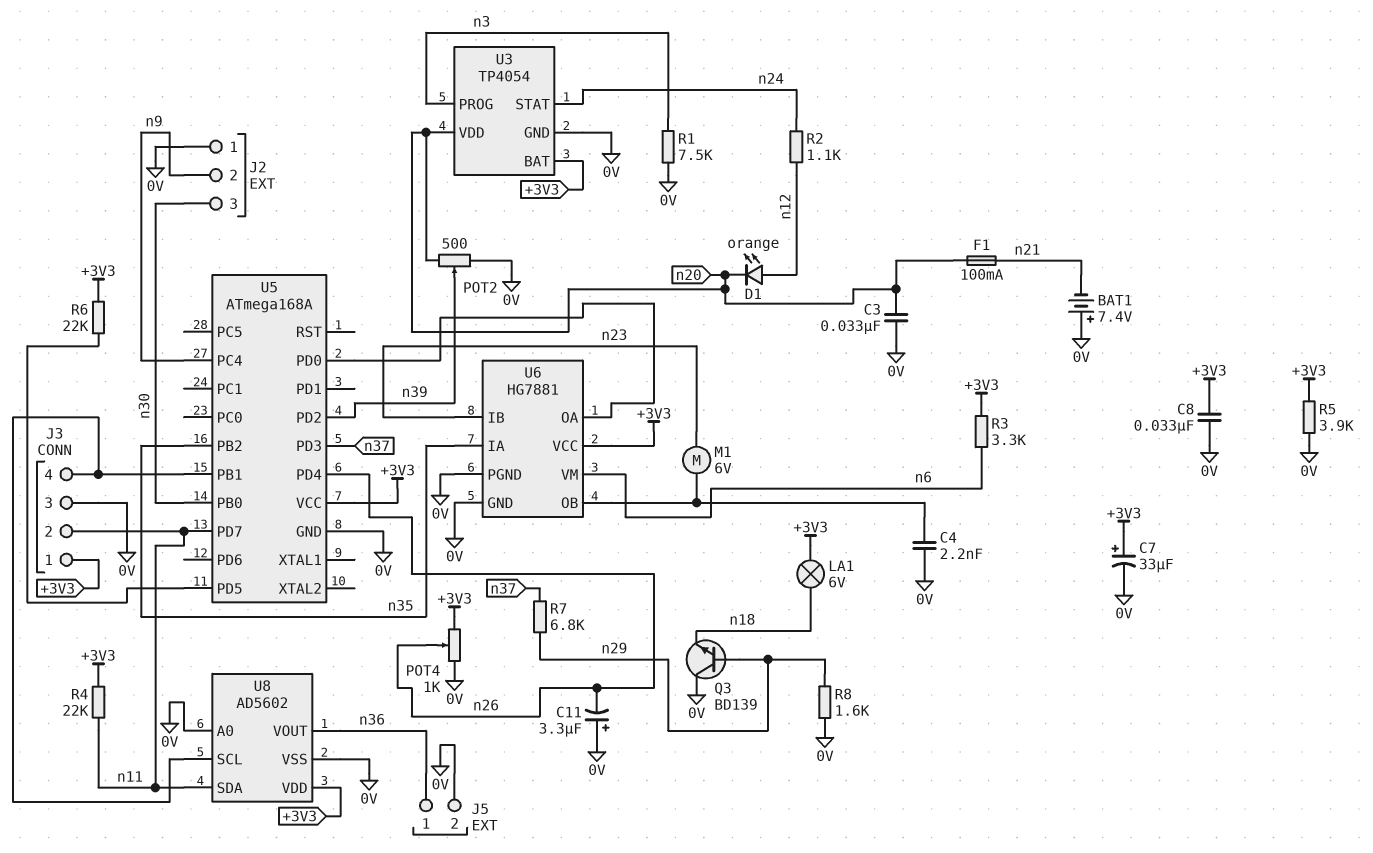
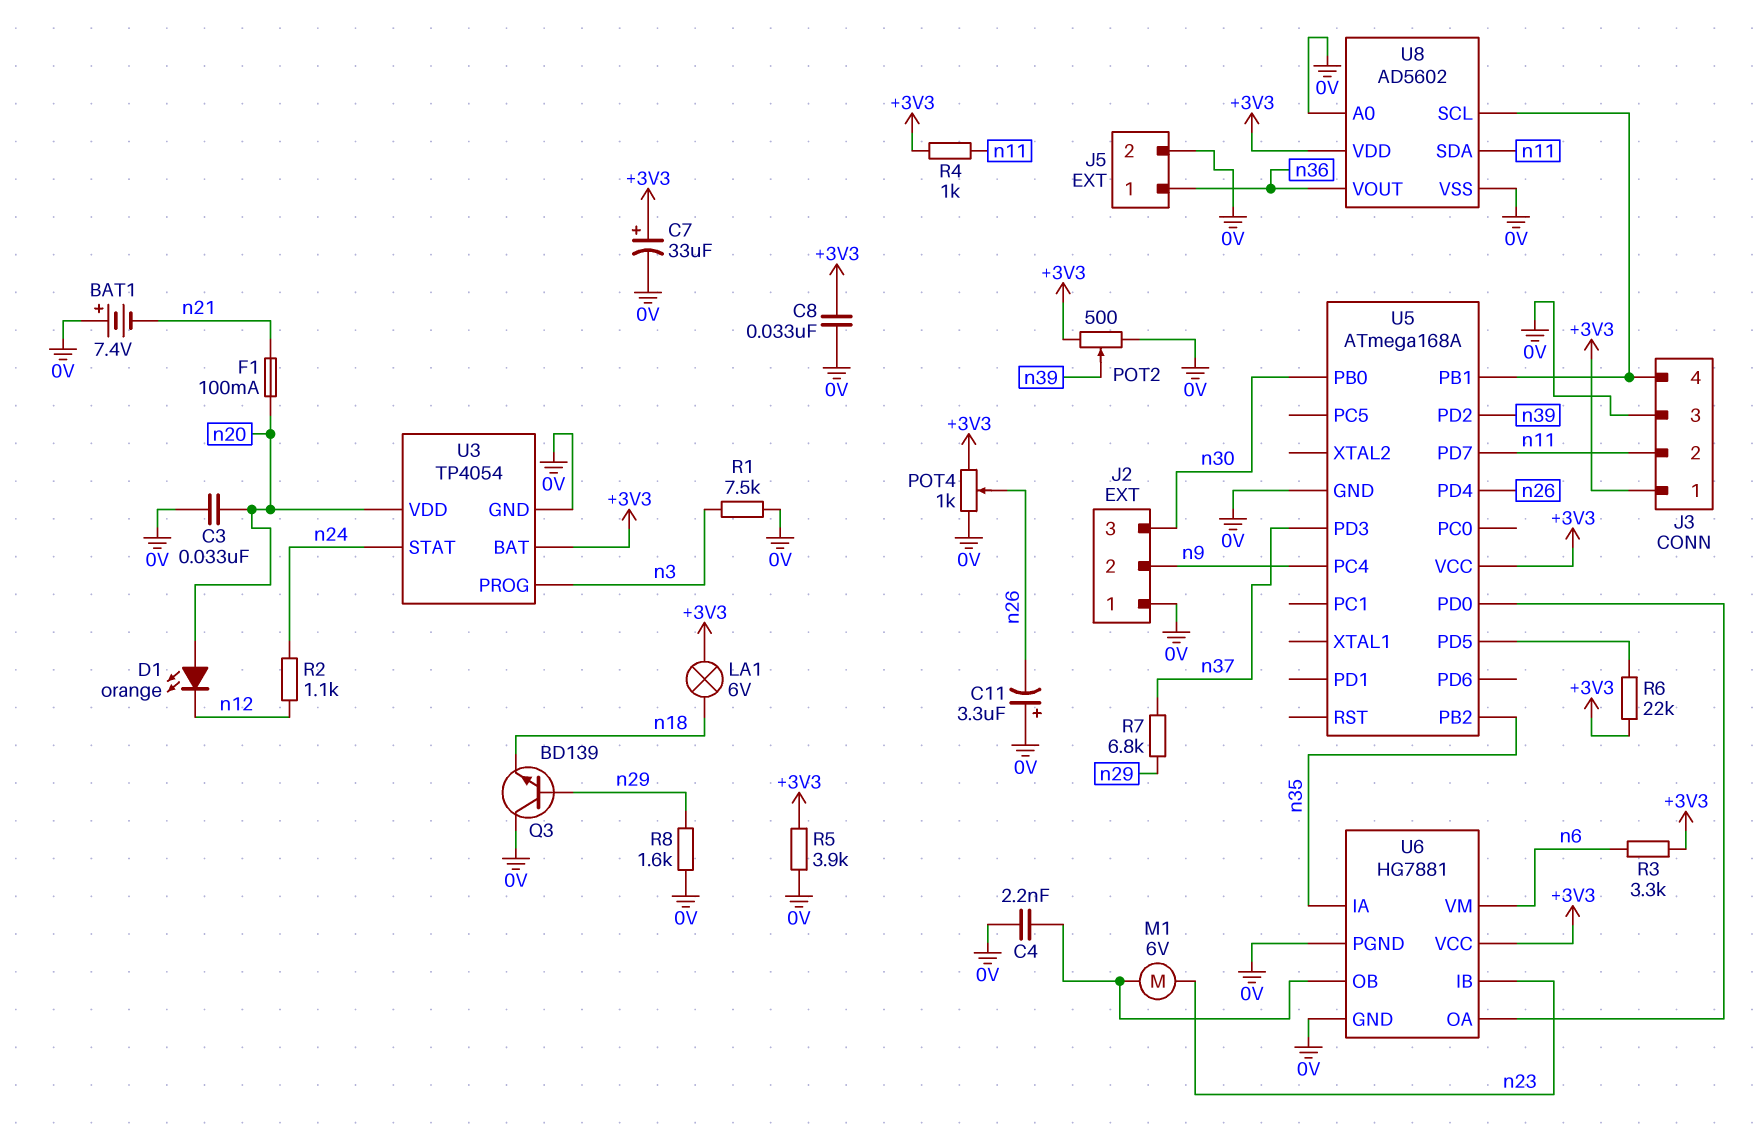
D1: LED orange (A n12, K n20) -> LED orange (A n20, K n12)
POT2: 500 (0V, n20, wiper n39) -> 500 (+3V3, 0V, wiper n39)
R4: 22k (+3V3, n11) -> 1k (+3V3, n11)

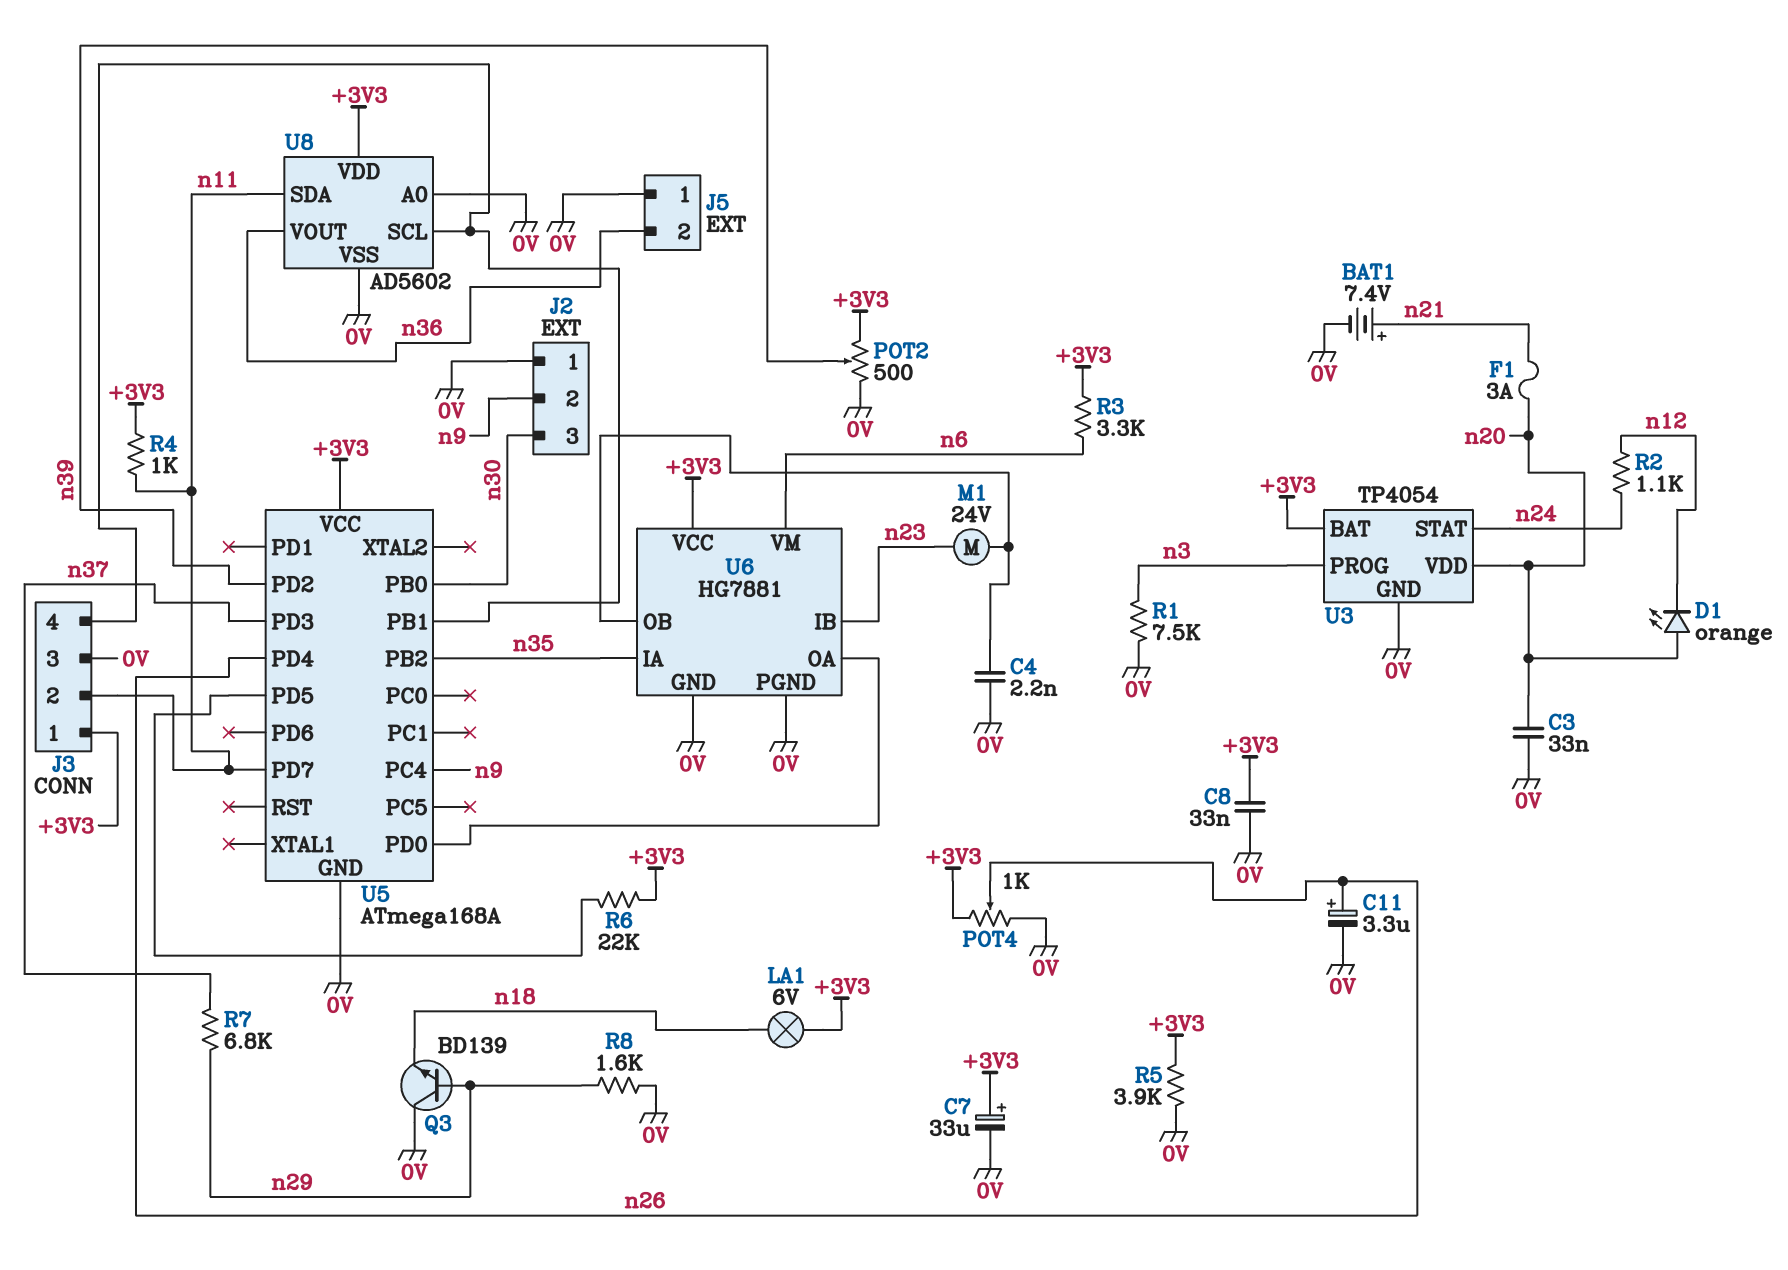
BAT1: 7.4V (plus 0V, minus n21) -> 7.4V (plus n21, minus 0V)
C11: 3.3uF (plus 0V, minus n26) -> 3.3uF (plus n26, minus 0V)
F1: 100mA (n20, n21) -> 3A (n20, n21)
J5 pin 1: n36 -> 0V
J5 pin 2: 0V -> n36
M1: motor 6V (U6/OB, n23) -> motor 24V (U6/OB, n23)

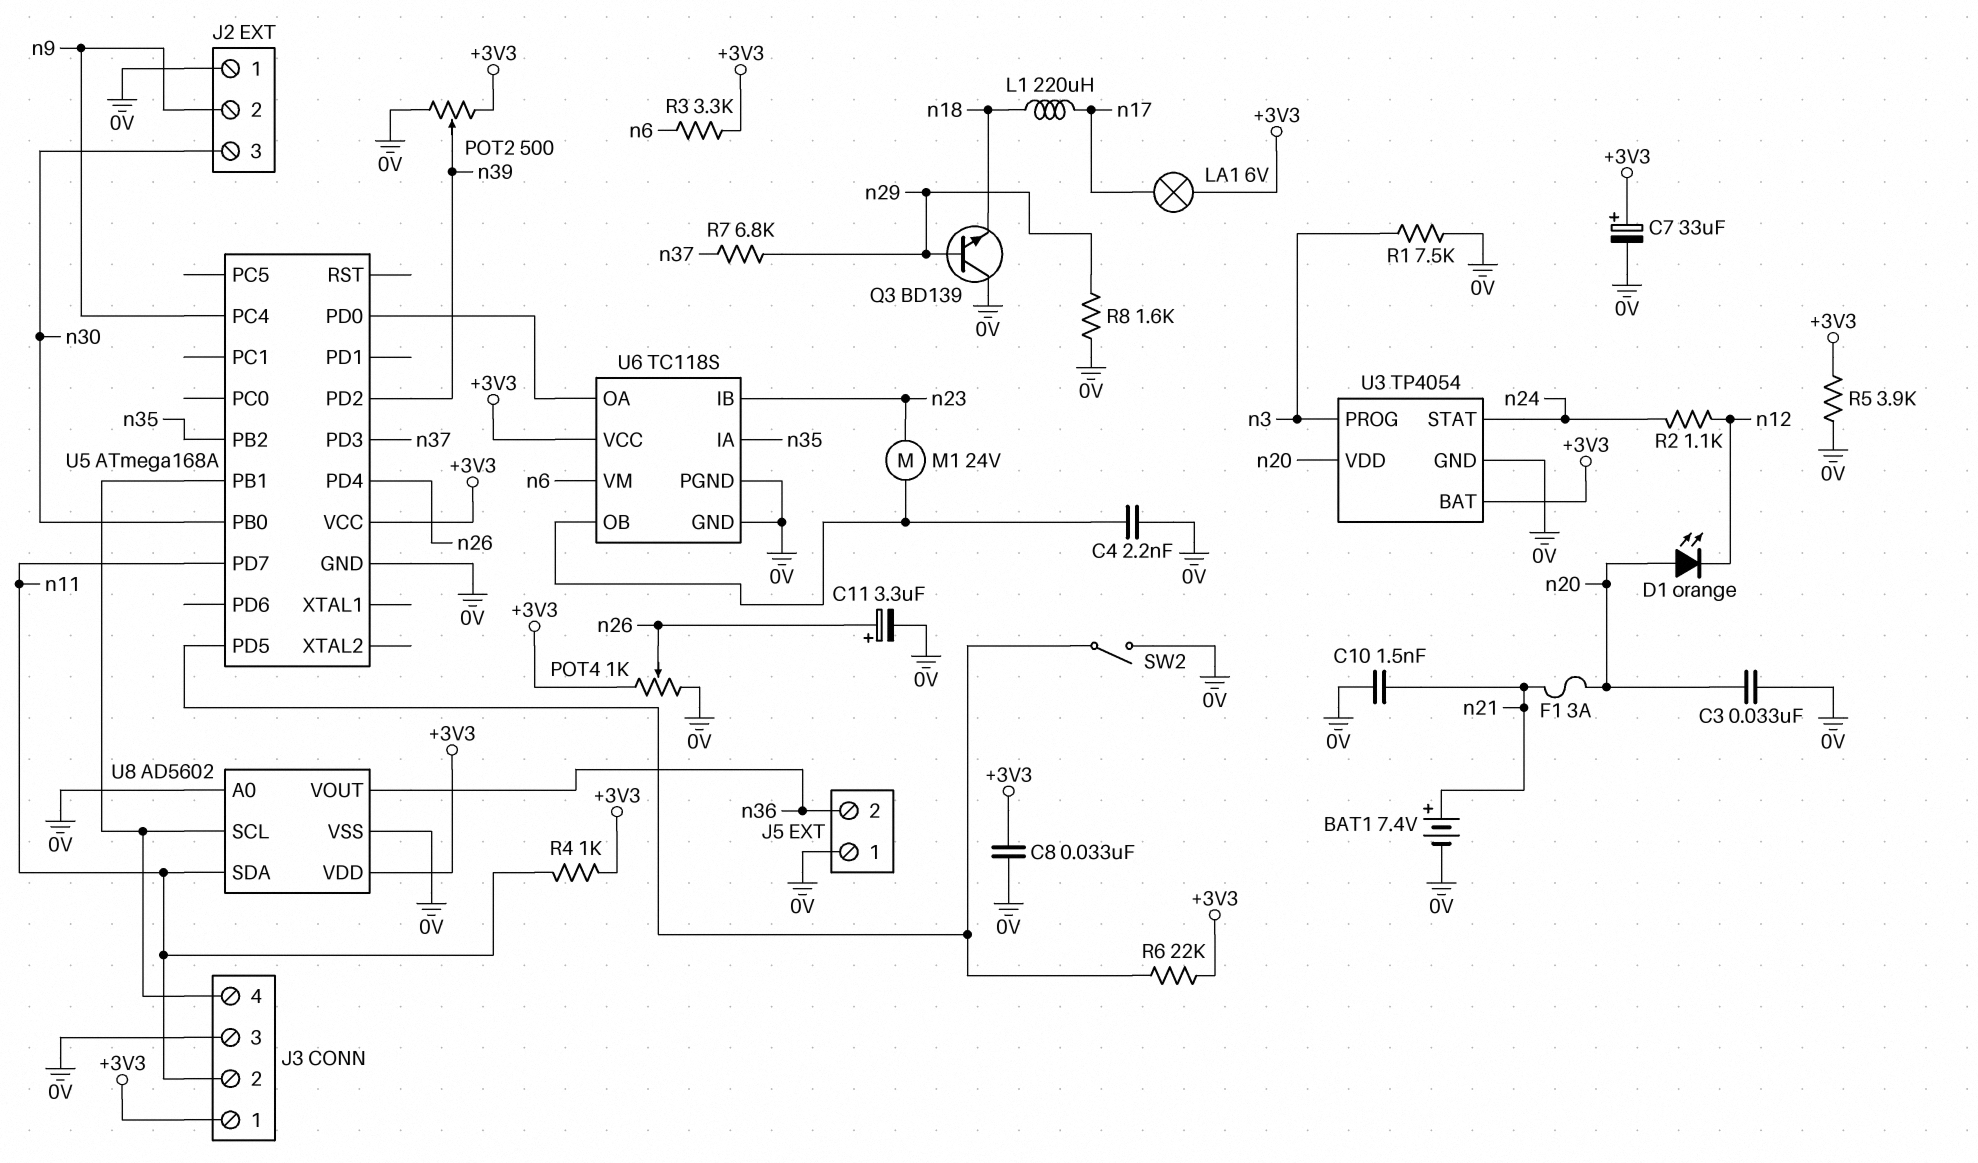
C10: none -> 1.5nF (0V, n21)
L1: none -> 220uH (n17, n18)
LA1: lamp 6V (+3V3, n18) -> lamp 6V (+3V3, n17)
SW2: none -> switch (0V, U5/PD5)
U6: HG7881 -> TC118S

